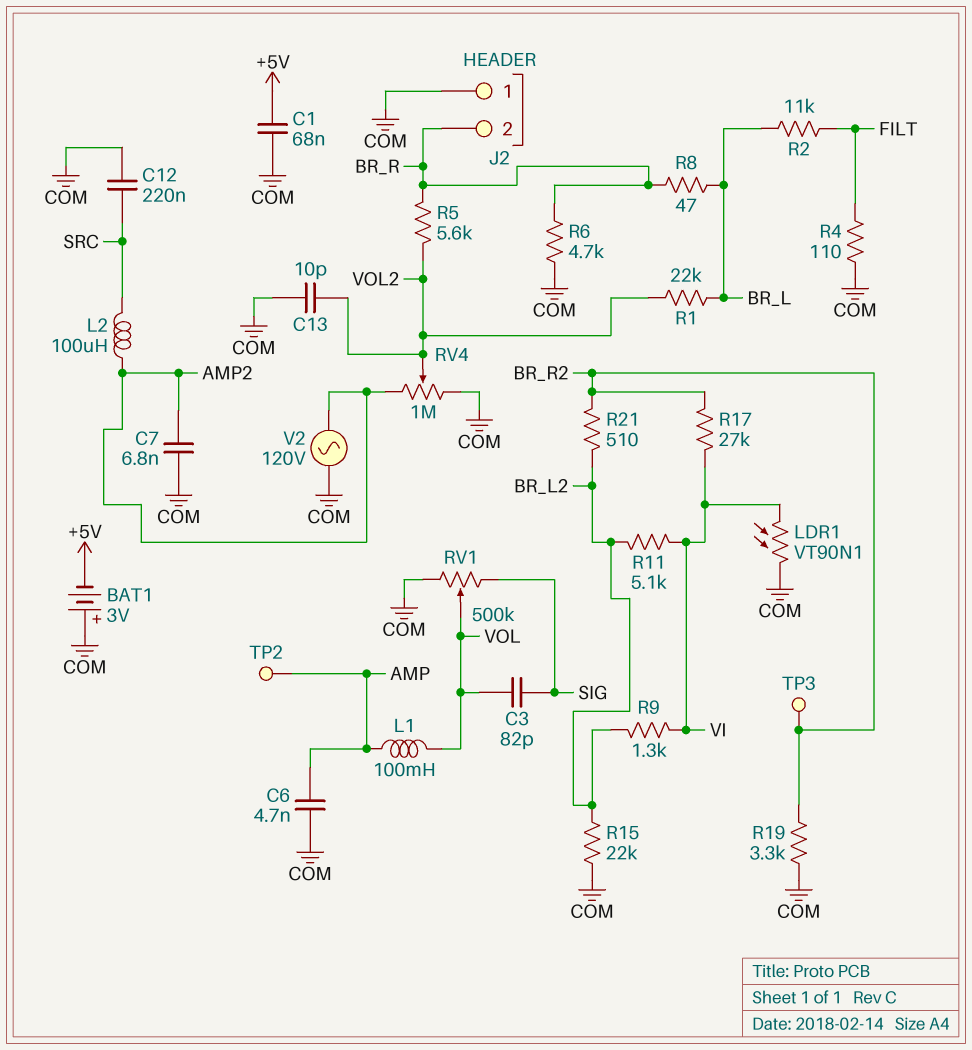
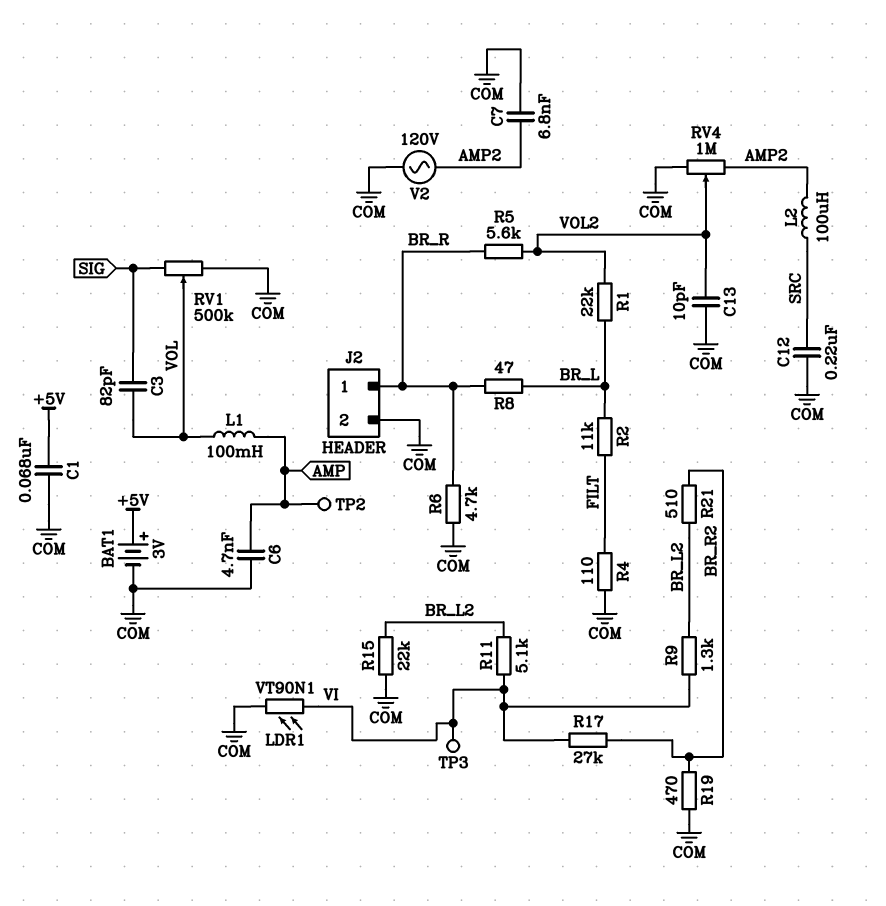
BAT1: 3V (plus COM, minus +5V) -> 3V (plus +5V, minus COM)
J2 pin 1: COM -> BR_R
J2 pin 2: BR_R -> COM
R19: 3.3k (BR_R2, COM) -> 470 (BR_R2, COM)
TP3: test point (BR_R2) -> test point (VI)

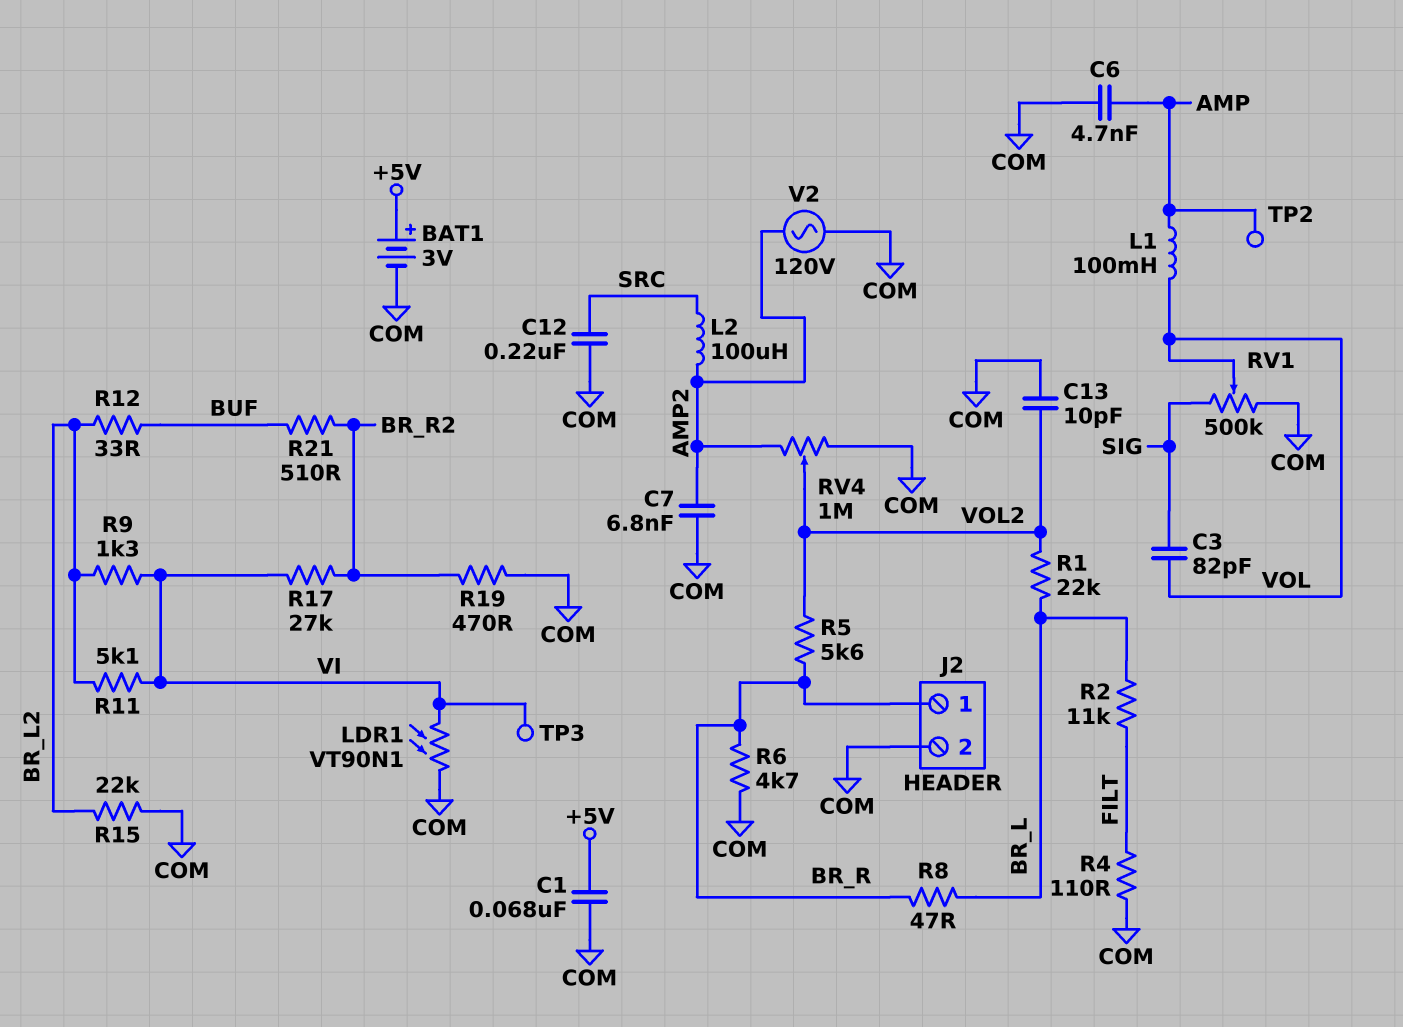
R12: none -> 33 (BR_L2, BUF)
R21: 510 (BR_L2, BR_R2) -> 510 (BR_R2, BUF)

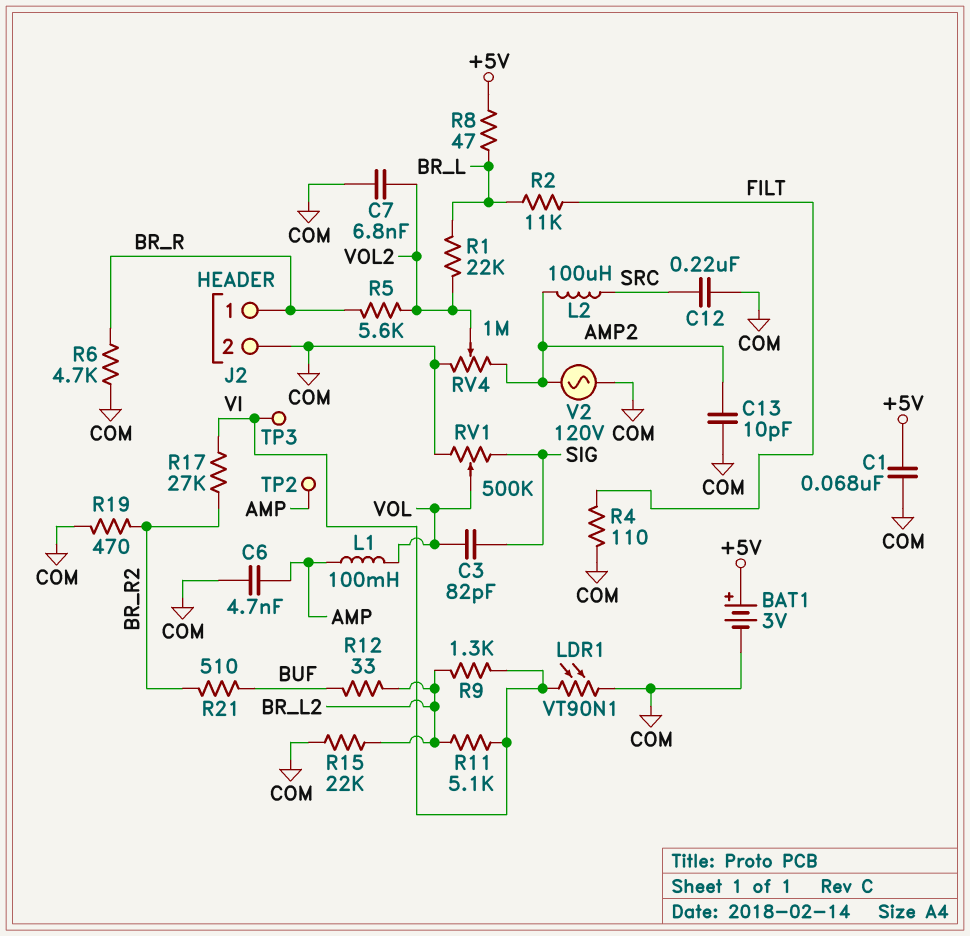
C7: 6.8nF (AMP2, COM) -> 6.8nF (COM, VOL2)
C13: 10pF (COM, VOL2) -> 10pF (AMP2, COM)
R8: 47 (BR_L, BR_R) -> 47 (+5V, BR_L)

